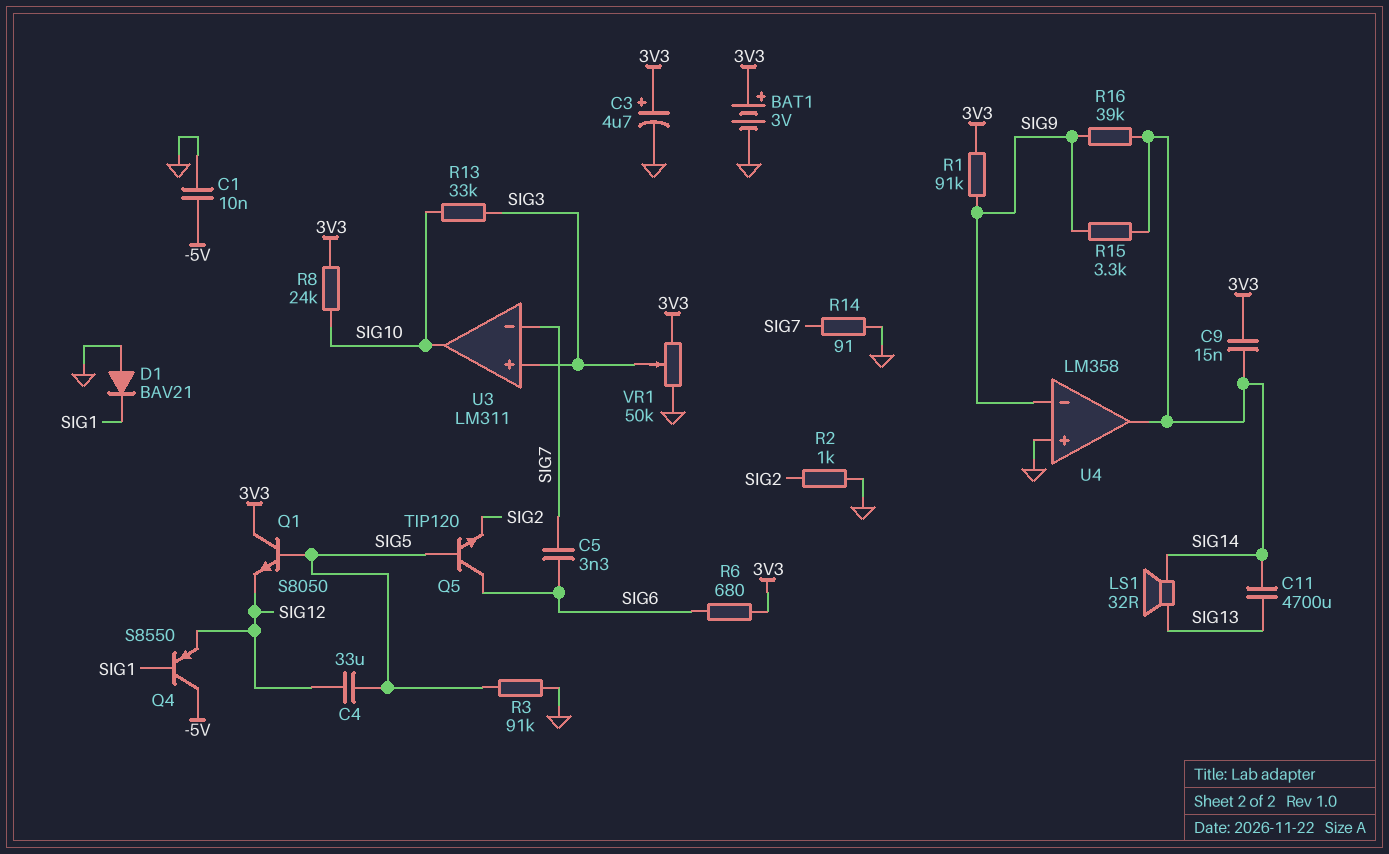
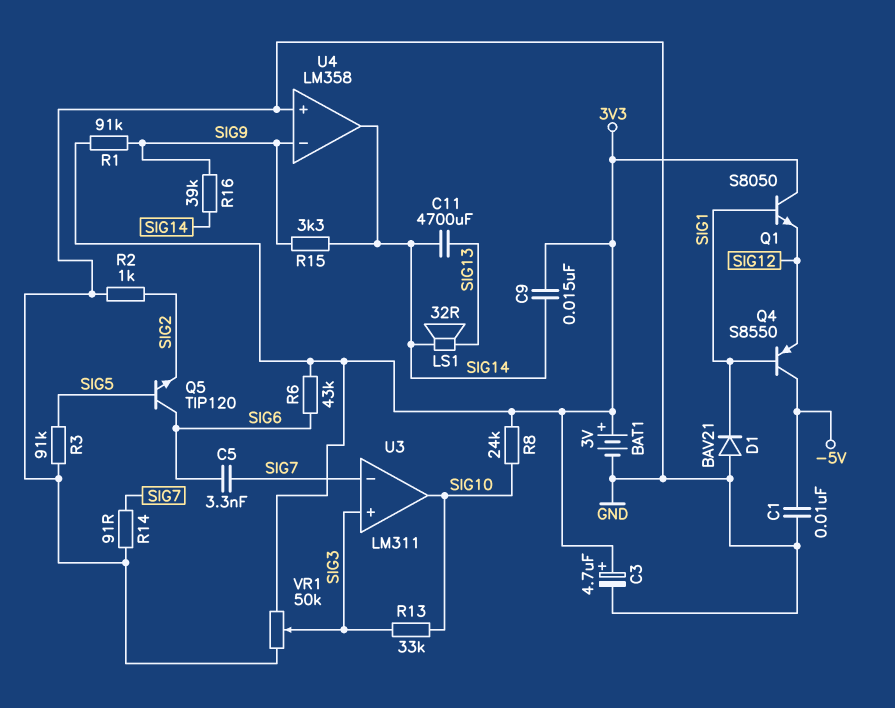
C4: 33uF (SIG5, SIG12) -> none
Q1: NPN S8050 (B SIG5, C 3V3, E SIG12) -> NPN S8050 (B SIG1, C 3V3, E SIG12)
R6: 680 (3V3, SIG6) -> 43k (3V3, SIG6)

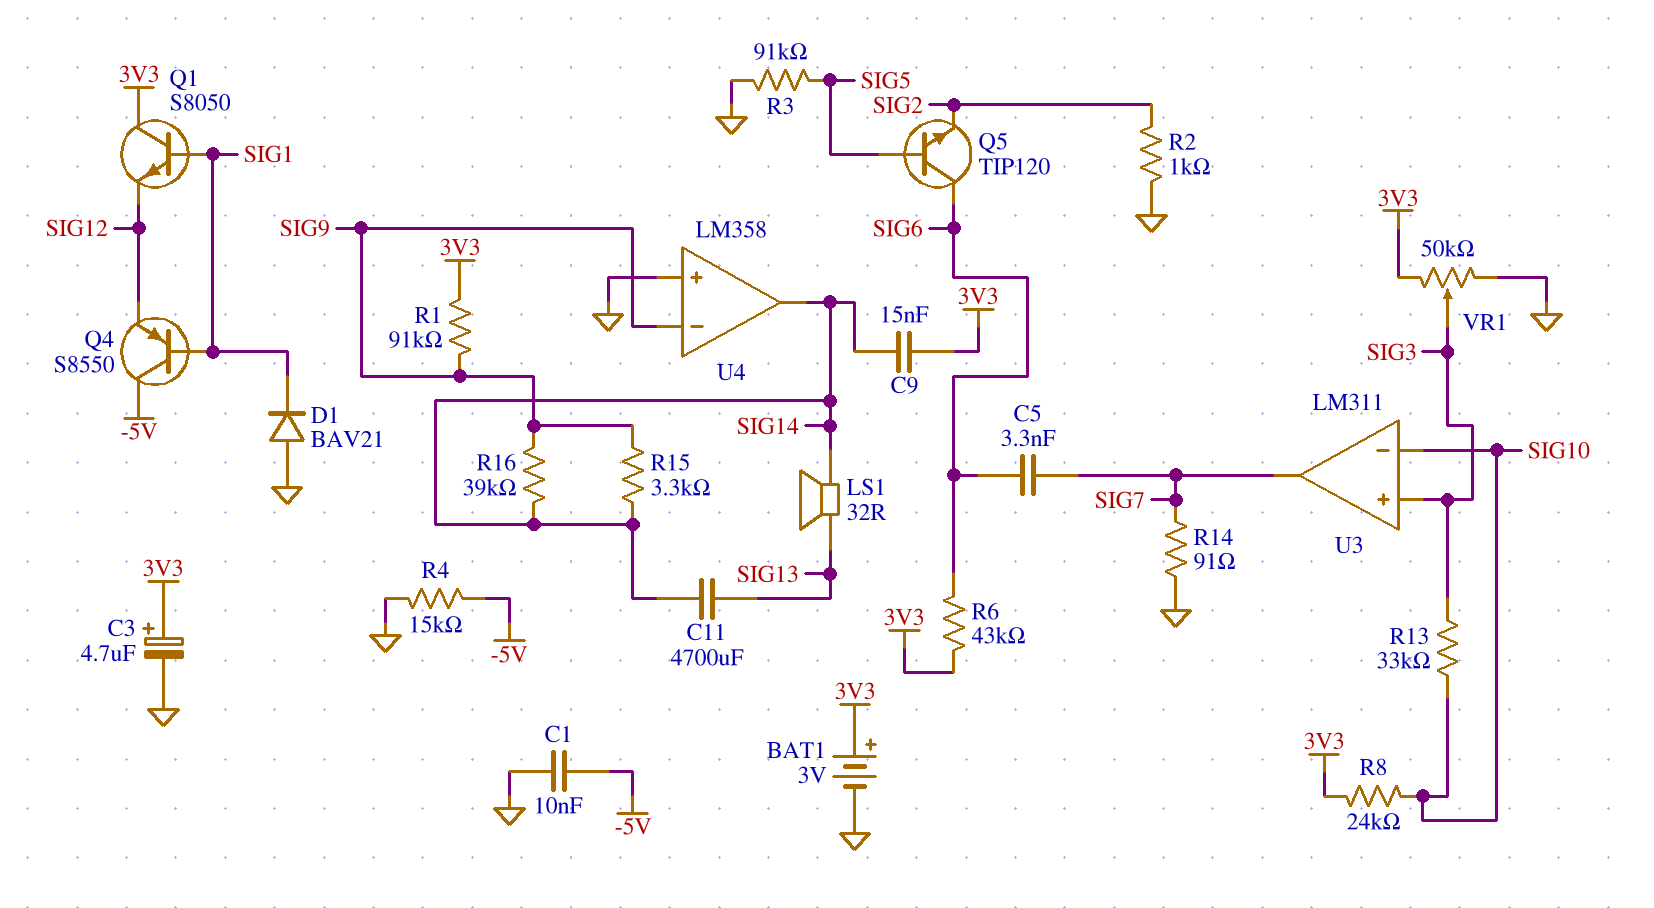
R4: none -> 15k (-5V, GND)
U3 pin in-: SIG7 -> SIG10
U3 pin out: SIG10 -> SIG7

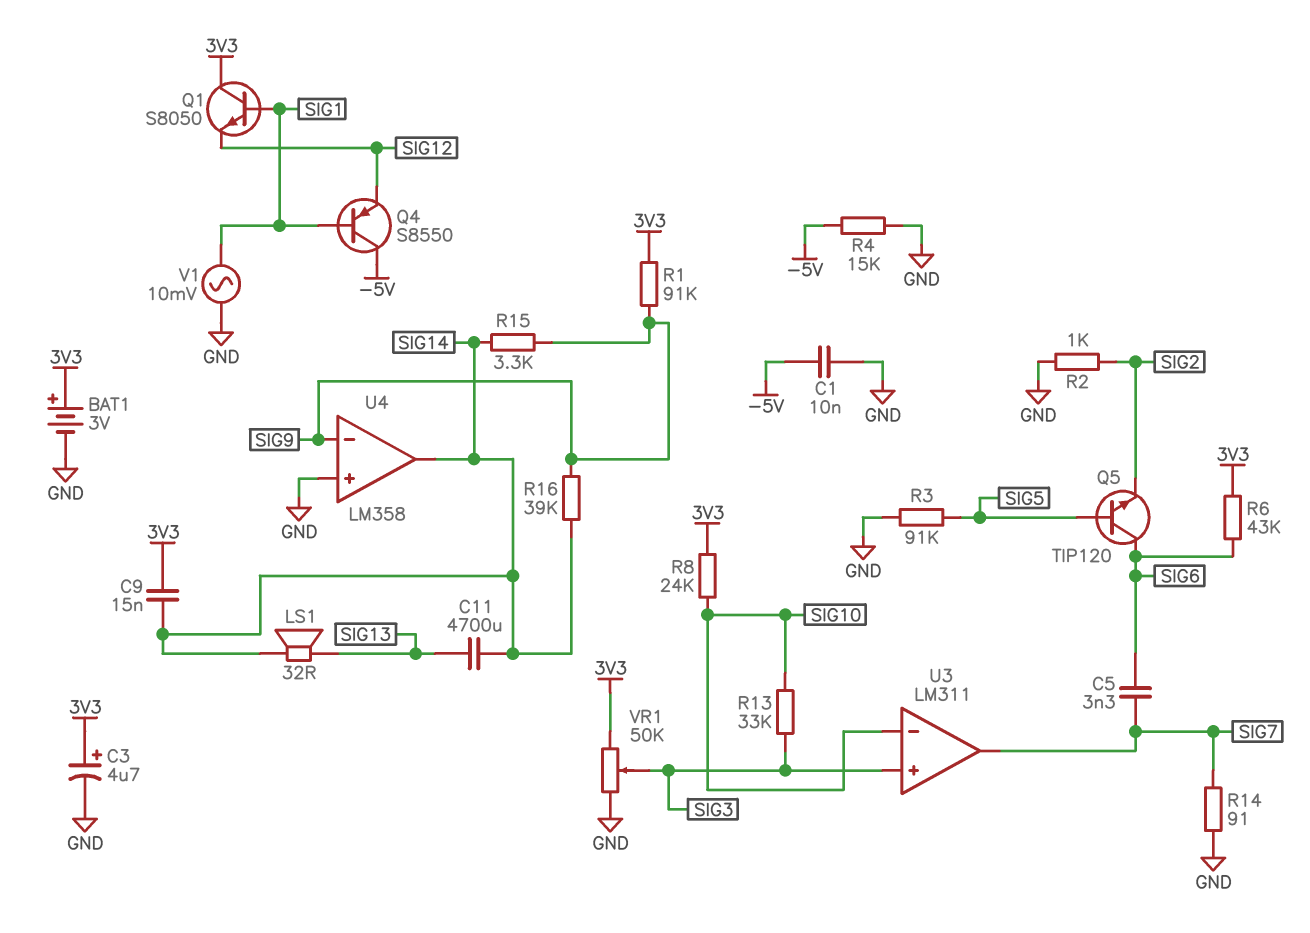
D1: diode BAV21 (A GND, K SIG1) -> none
V1: none -> AC 10mV (GND, SIG1)

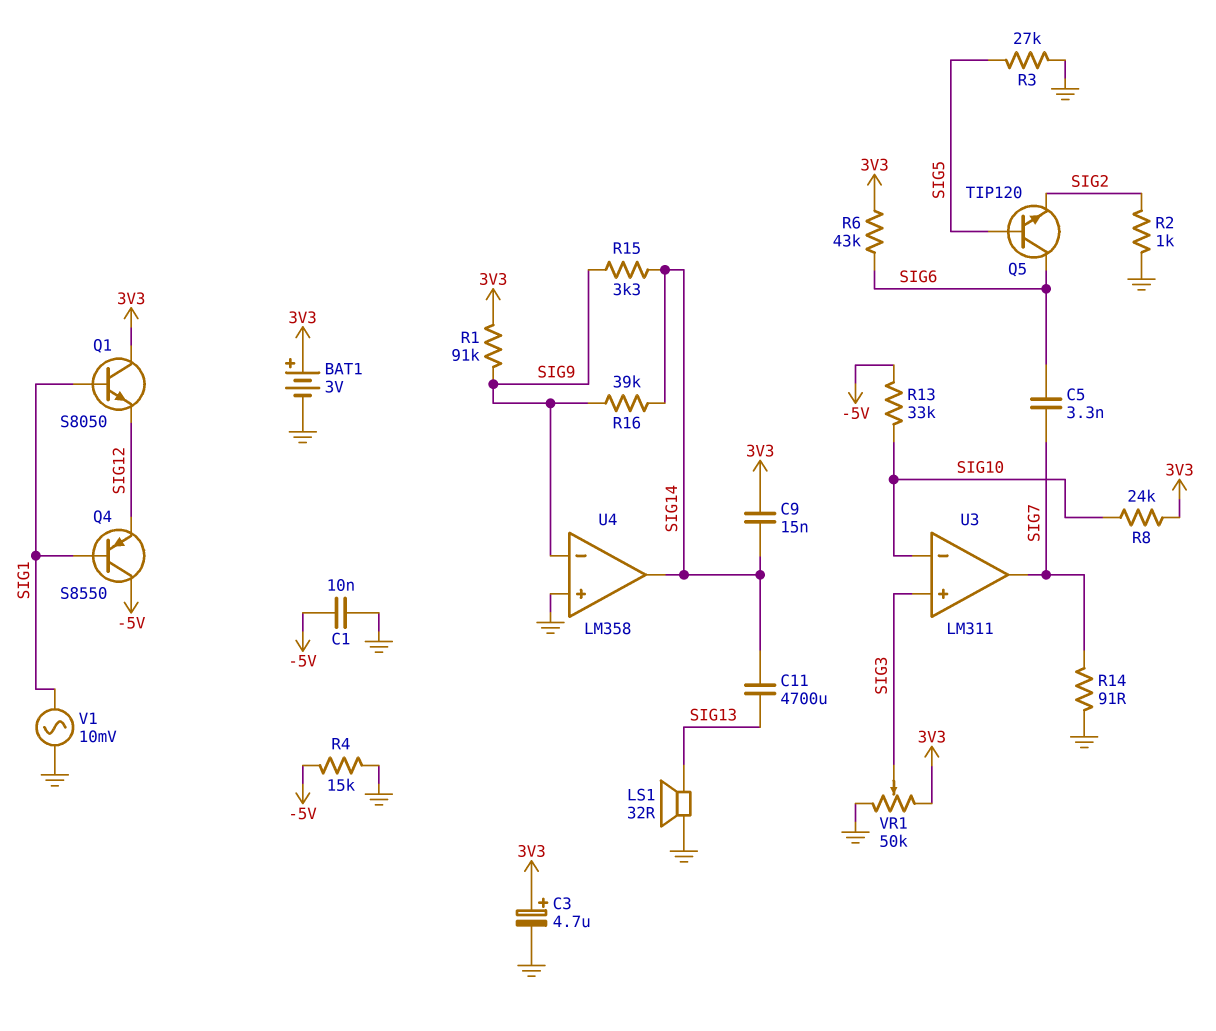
LS1: speaker 32R (SIG13, SIG14) -> speaker 32R (GND, SIG13)
R3: 91k (GND, SIG5) -> 27k (GND, SIG5)
R13: 33k (SIG3, SIG10) -> 33k (-5V, SIG10)

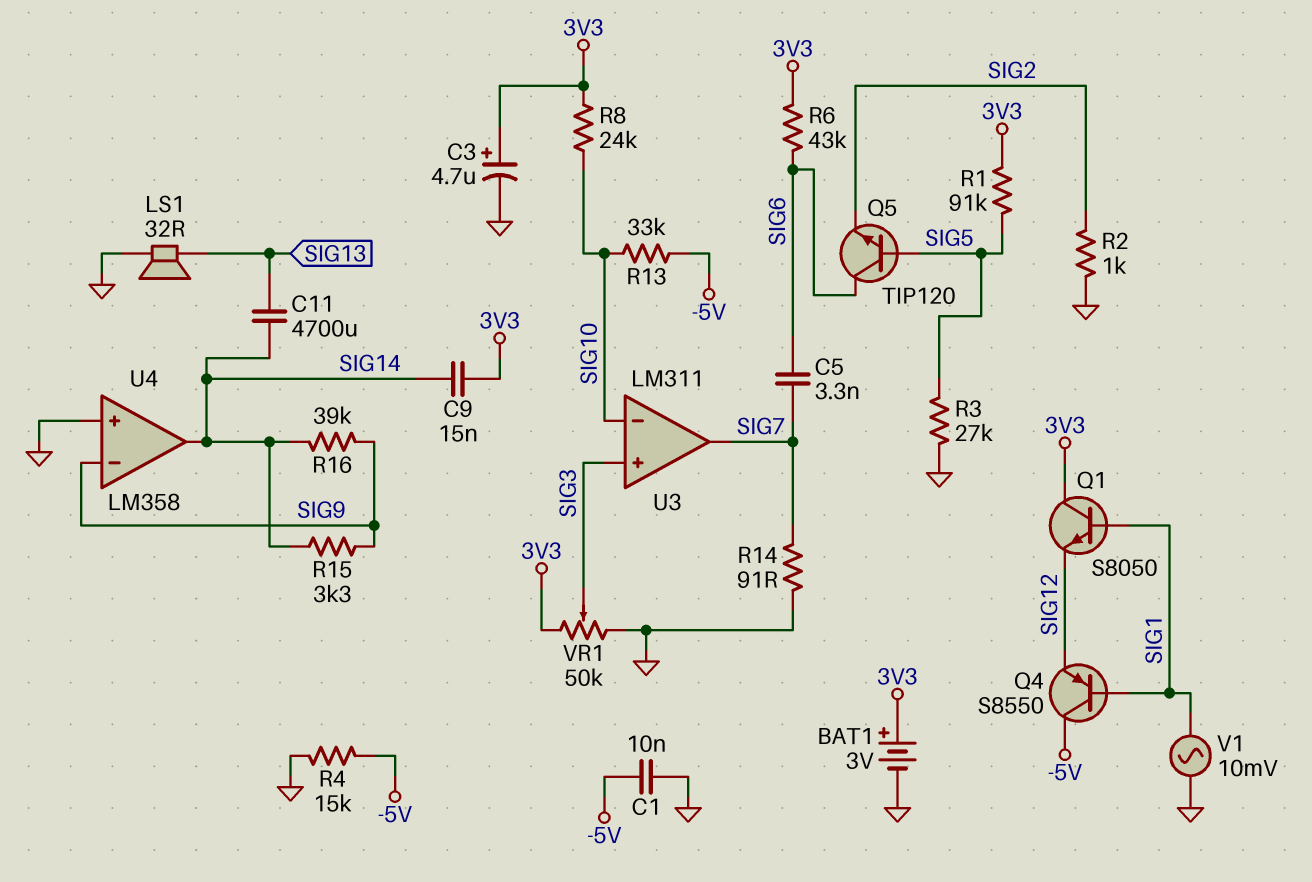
R1: 91k (3V3, SIG9) -> 91k (3V3, SIG5)

